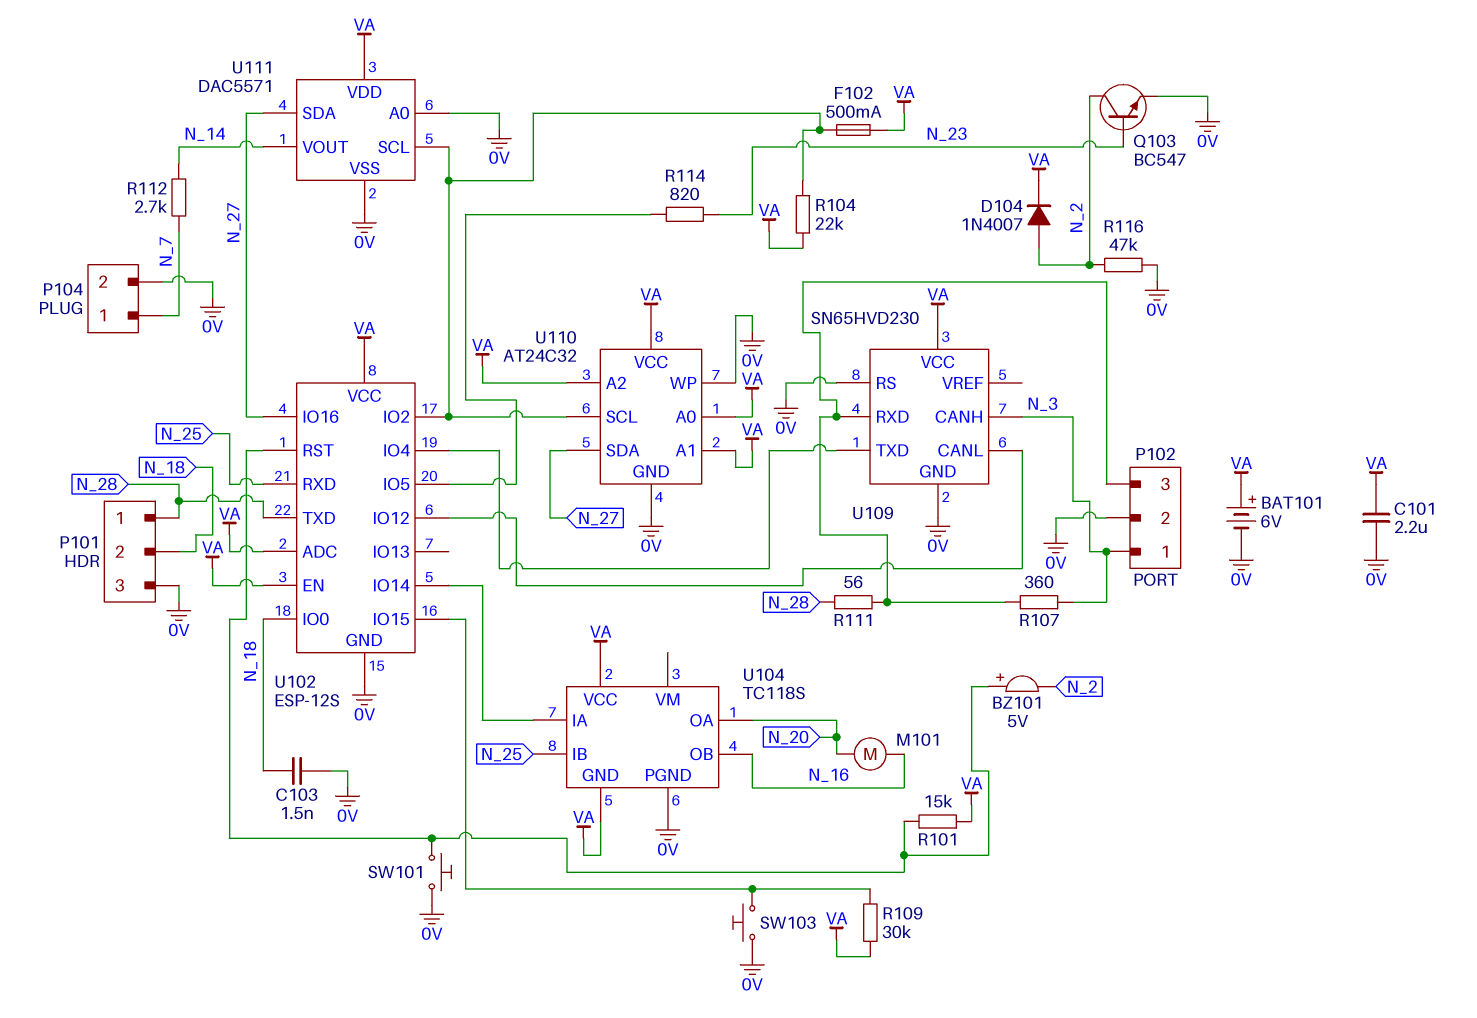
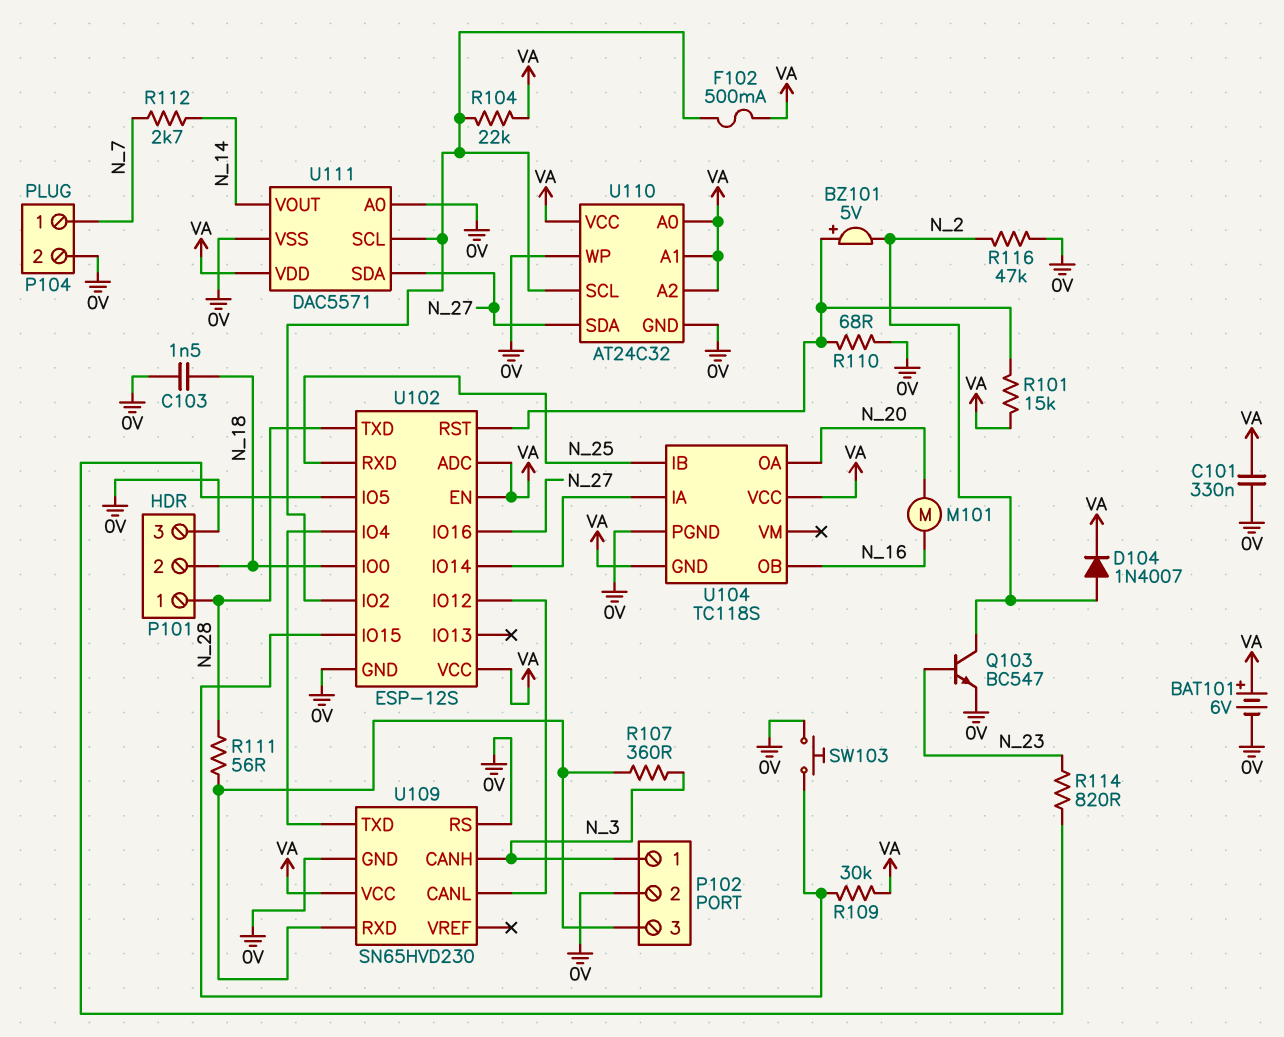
C101: 2.2uF (0V, VA) -> 330nF (0V, VA)
R110: none -> 68 (0V, U102/RST)
SW101: button (0V, U102/RST) -> none

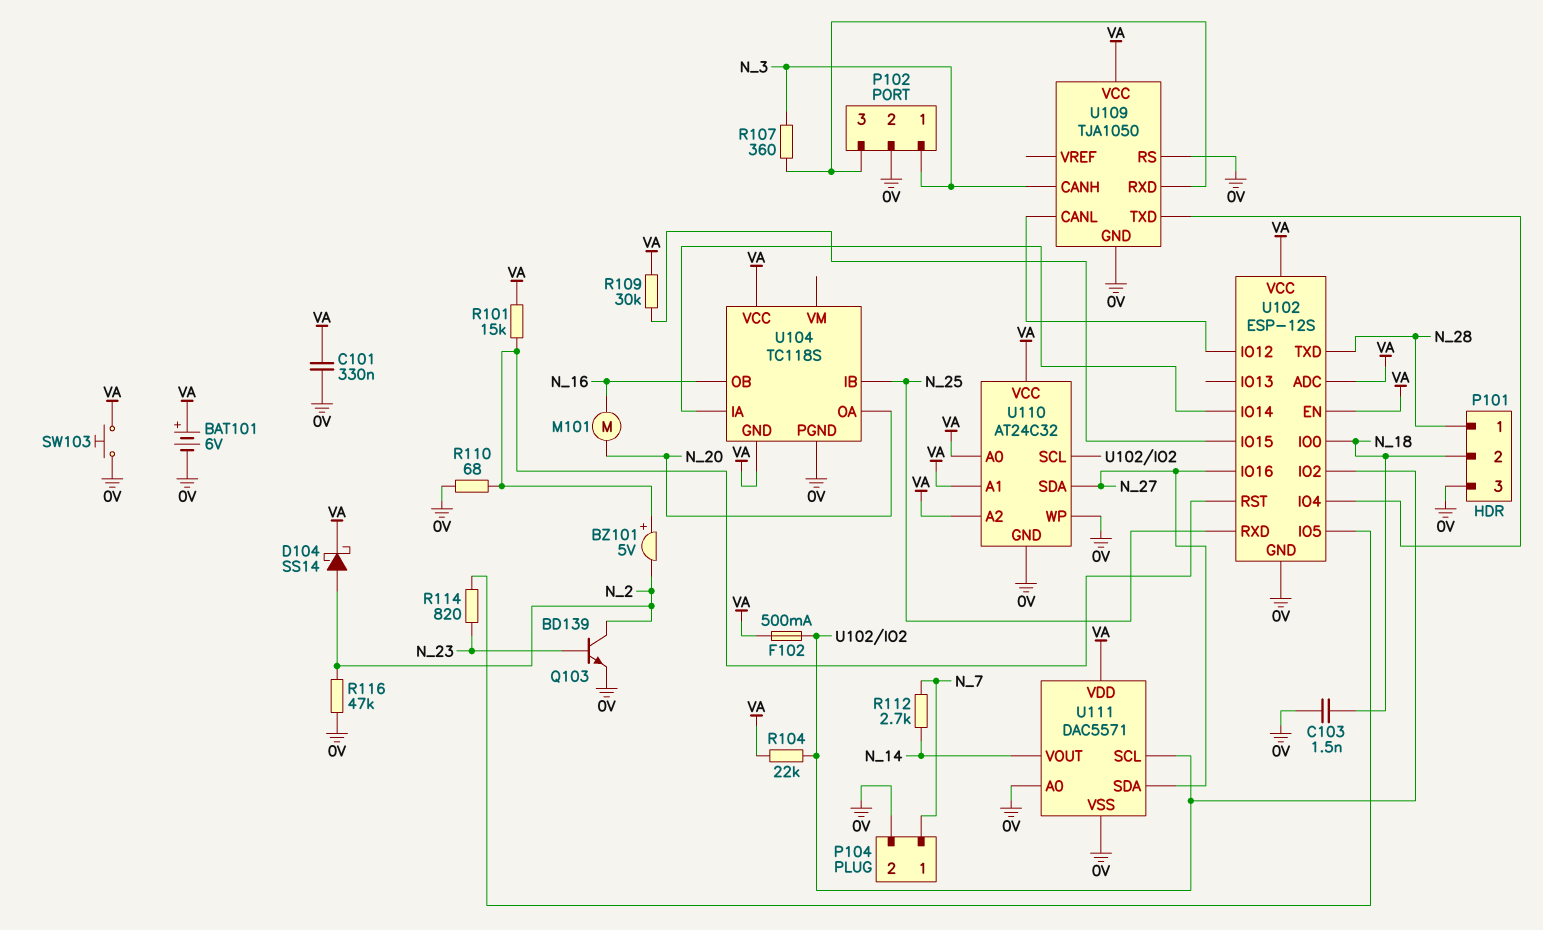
D104: diode 1N4007 (A N_2, K VA) -> schottky SS14 (A N_2, K VA)
Q103: NPN BC547 (B N_23, C N_2, E 0V) -> NPN BD139 (B N_23, C N_2, E 0V)
R111: 56 (N_28, P102/3) -> none
SW103: button (0V, U102/IO15) -> button (0V, VA)
U109: SN65HVD230 -> TJA1050

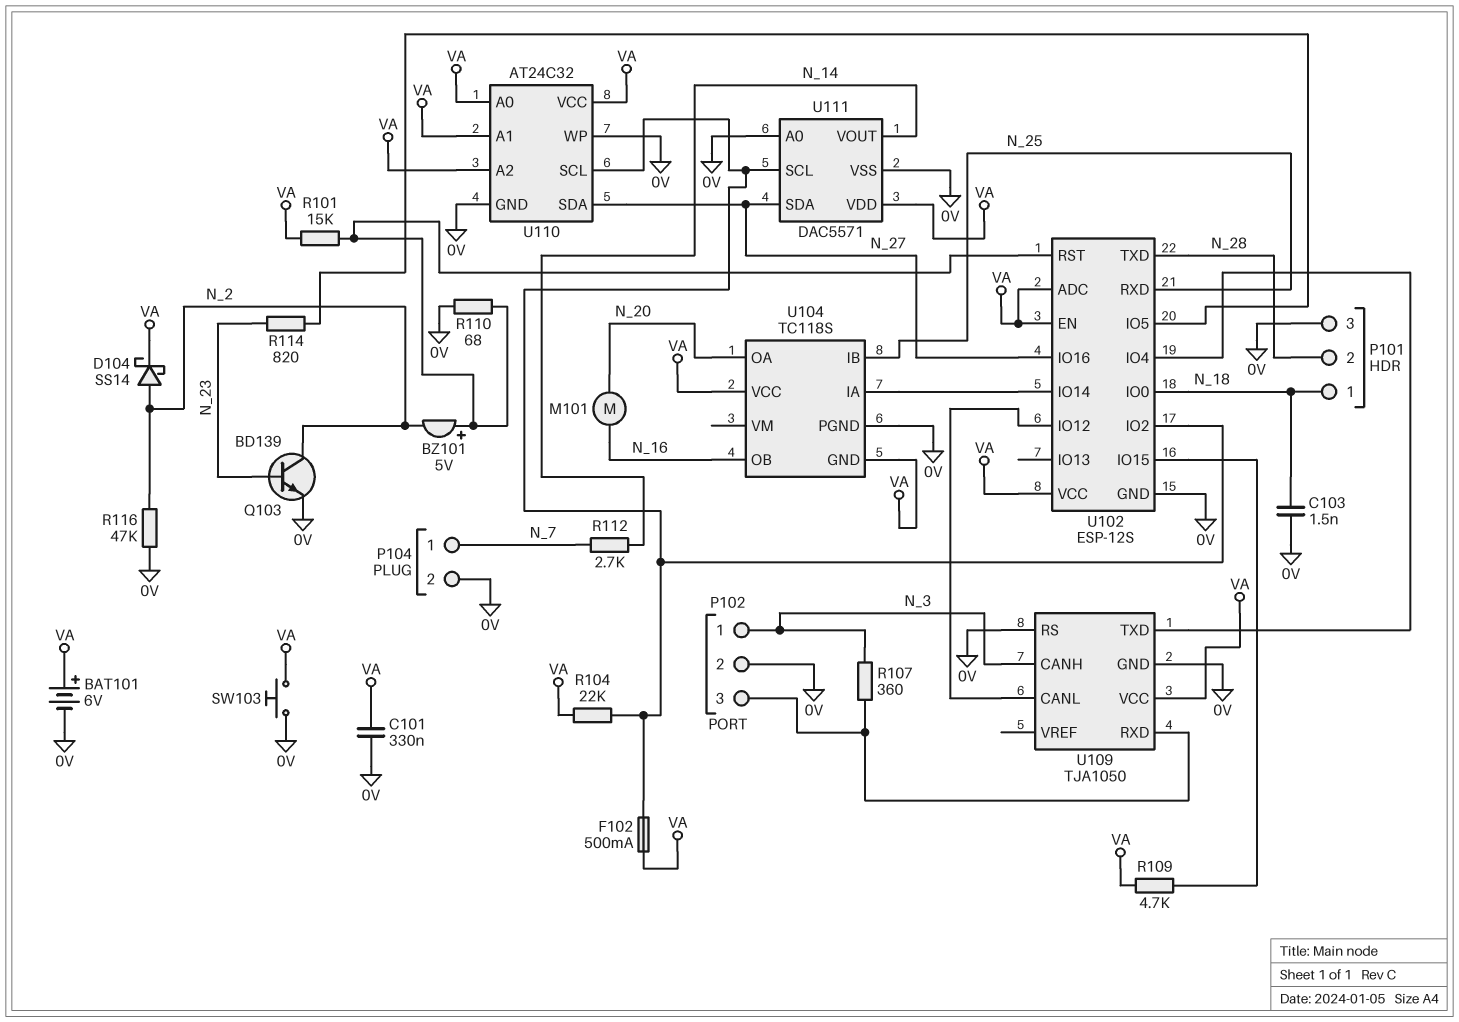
P101 pin 1: N_28 -> N_18
P101 pin 2: N_18 -> N_28
R109: 30k (U102/IO15, VA) -> 4.7k (U102/IO15, VA)

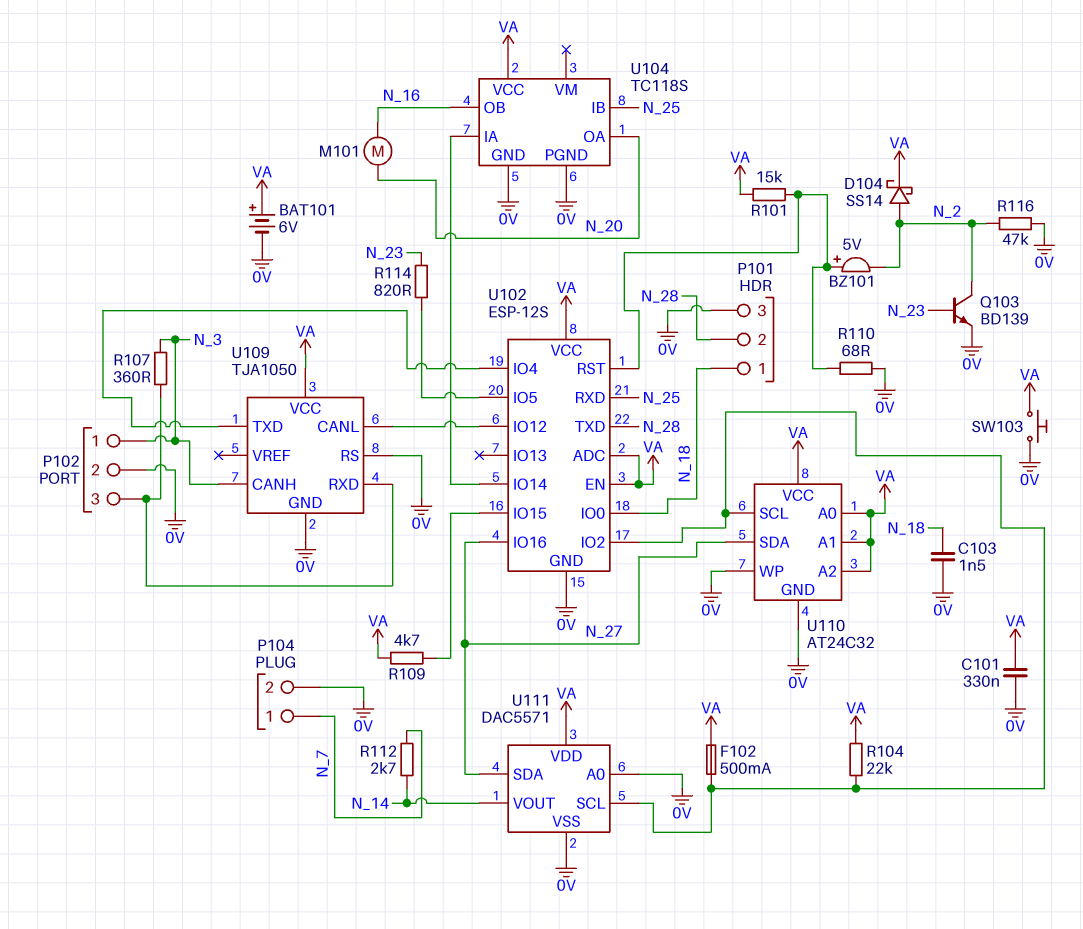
U104 pin GND: VA -> 0V

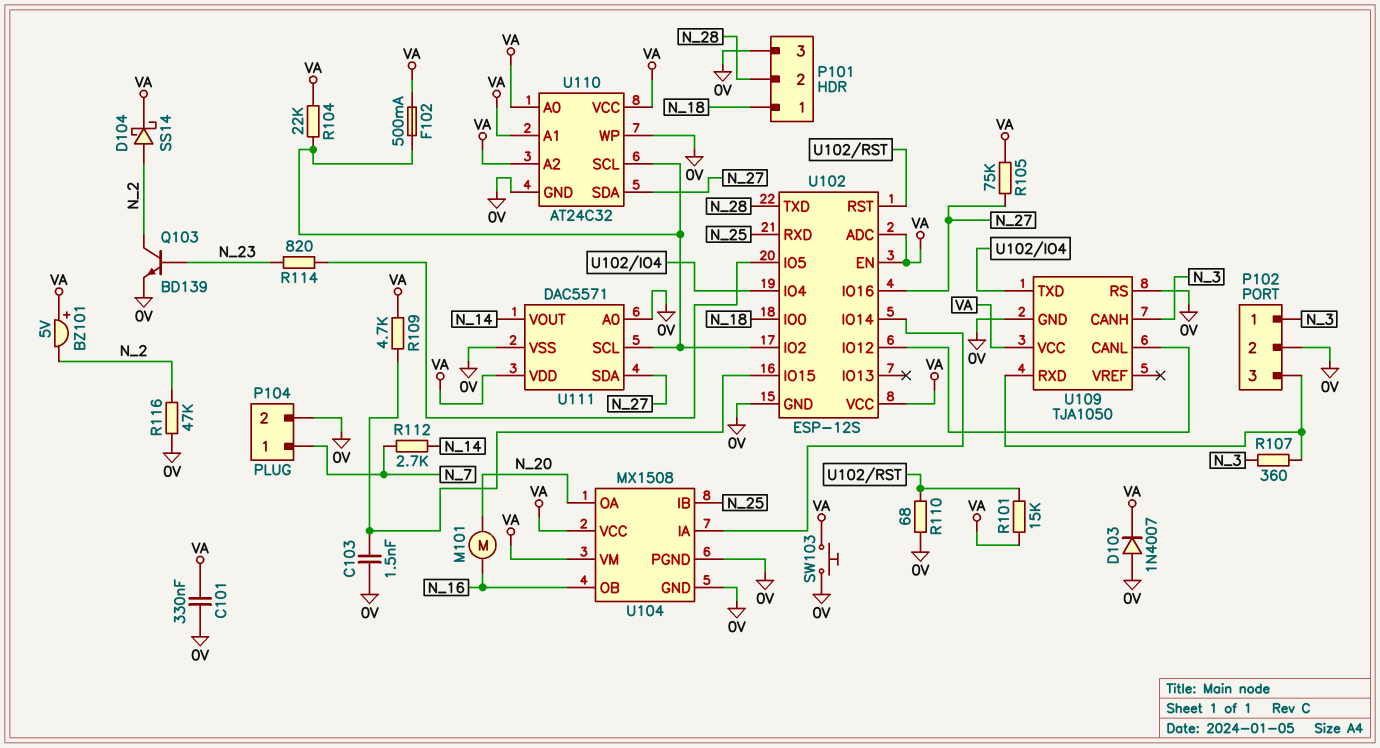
BAT101: 6V (plus VA, minus 0V) -> none
BZ101: buzzer 5V (plus U102/RST, minus N_2) -> buzzer 5V (plus VA, minus N_2)
C103: 1.5nF (0V, N_18) -> 1.5nF (0V, U102/IO15)
D103: none -> diode 1N4007 (A 0V, K VA)
R105: none -> 75k (N_27, VA)
U104: TC118S -> MX1508
U104 pin VM: none -> VA

